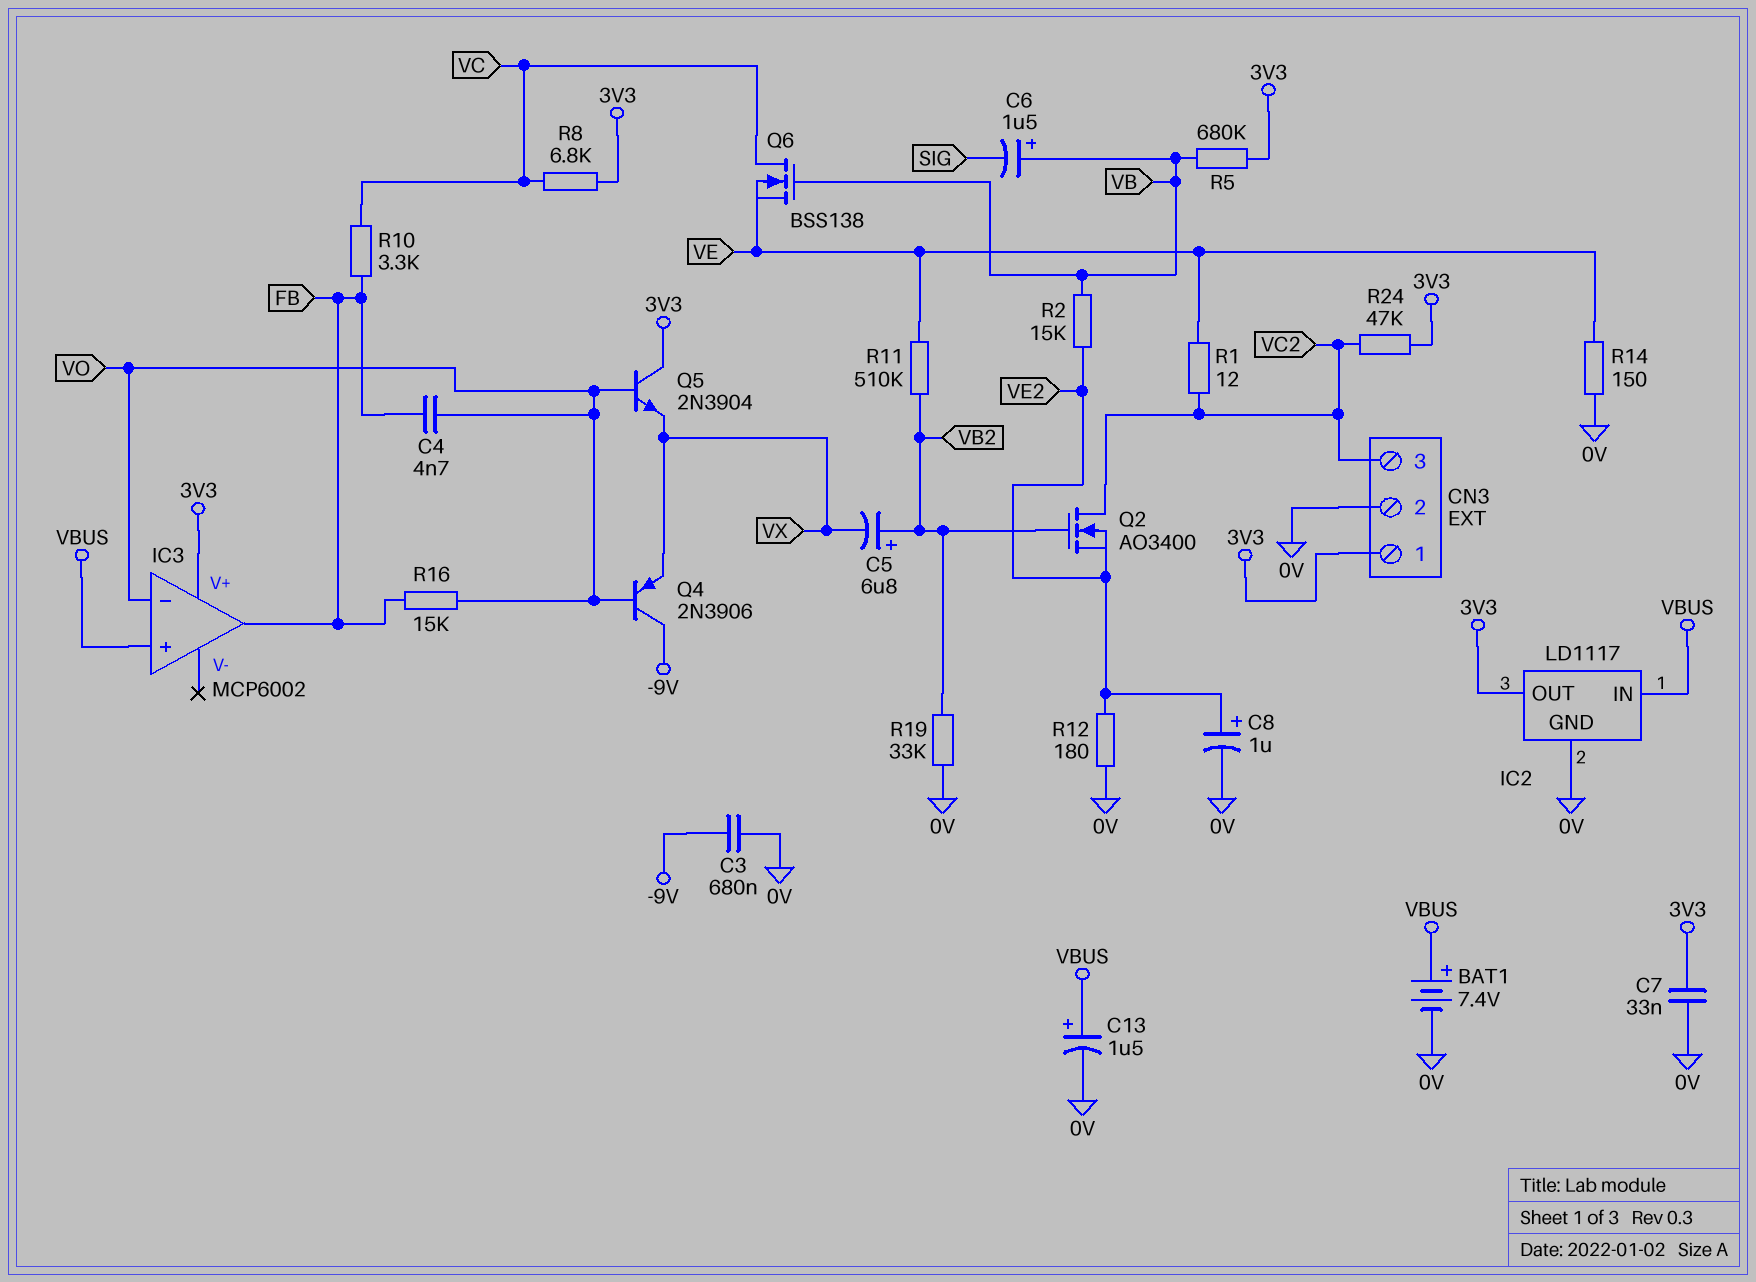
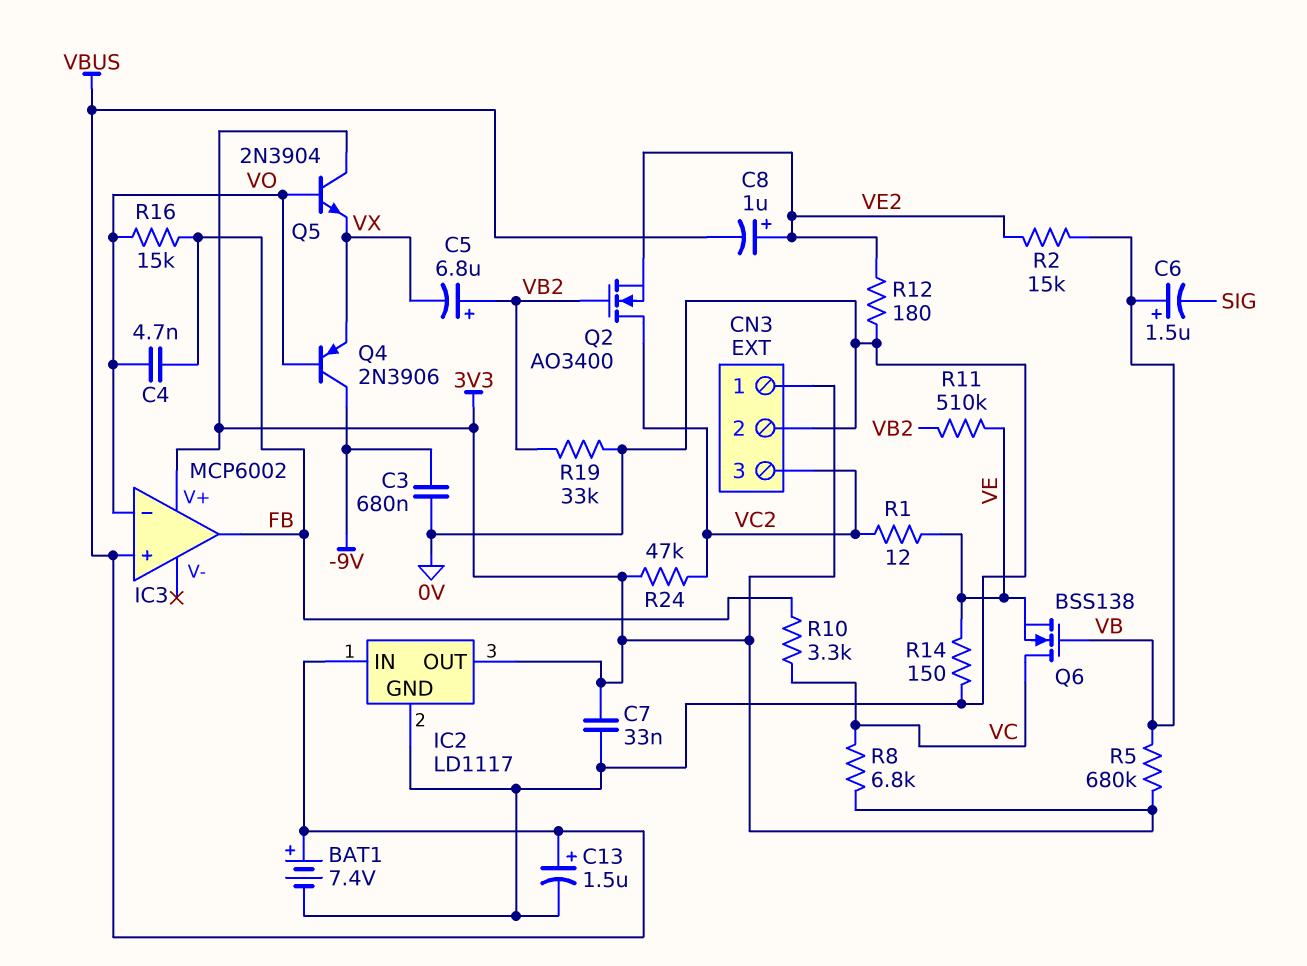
C8: 1uF (plus VE2, minus 0V) -> 1uF (plus VE2, minus VBUS)

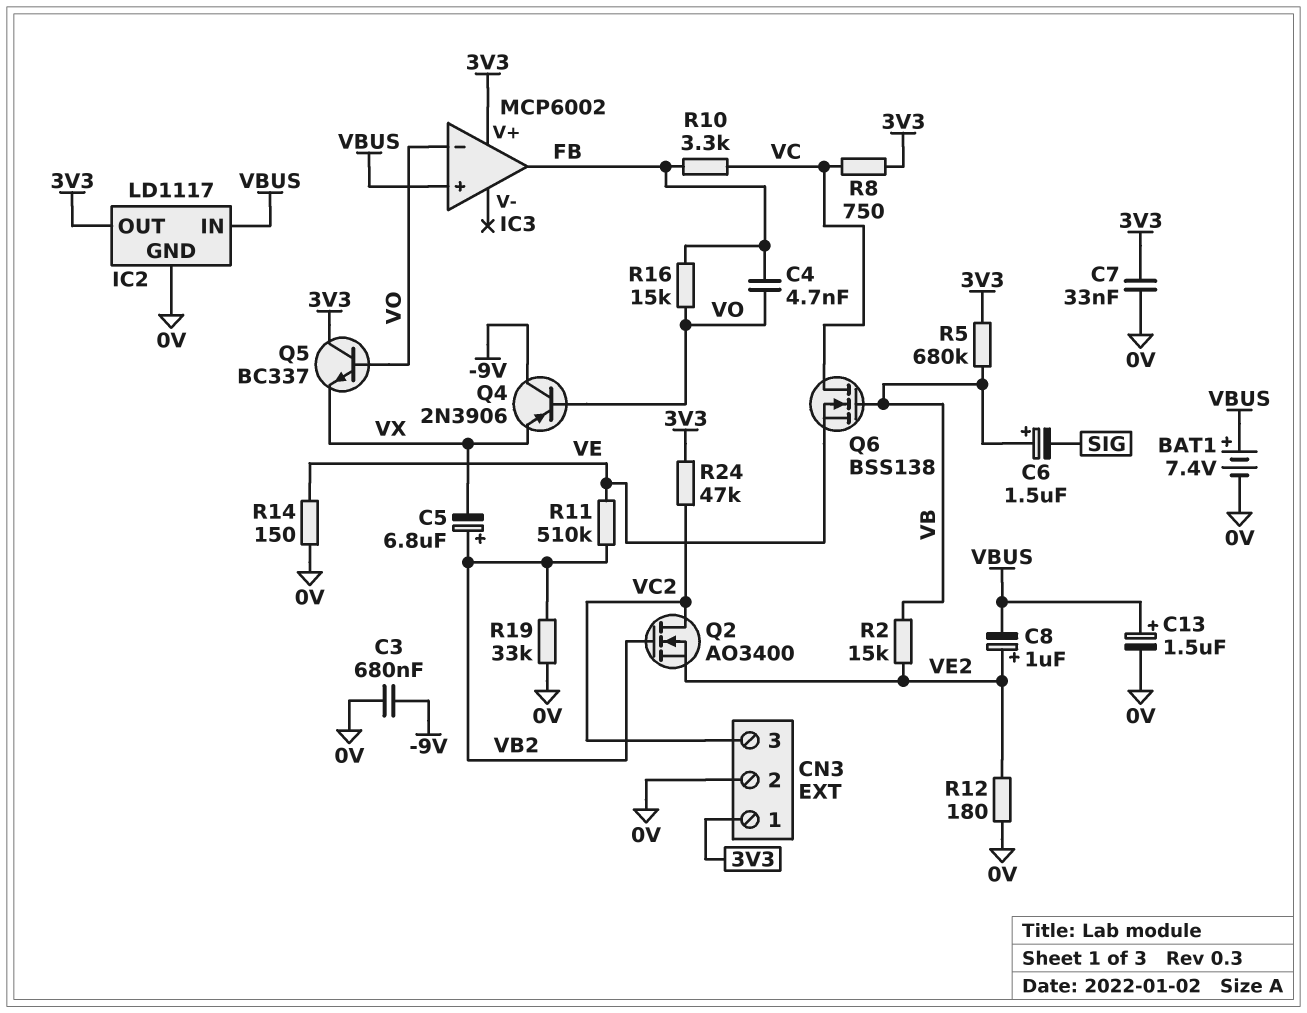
Q5: NPN 2N3904 (B VO, C 3V3, E VX) -> NPN BC337 (B VO, C 3V3, E VX)
R1: 12 (VC2, VE) -> none
R8: 6.8k (3V3, VC) -> 750 (3V3, VC)

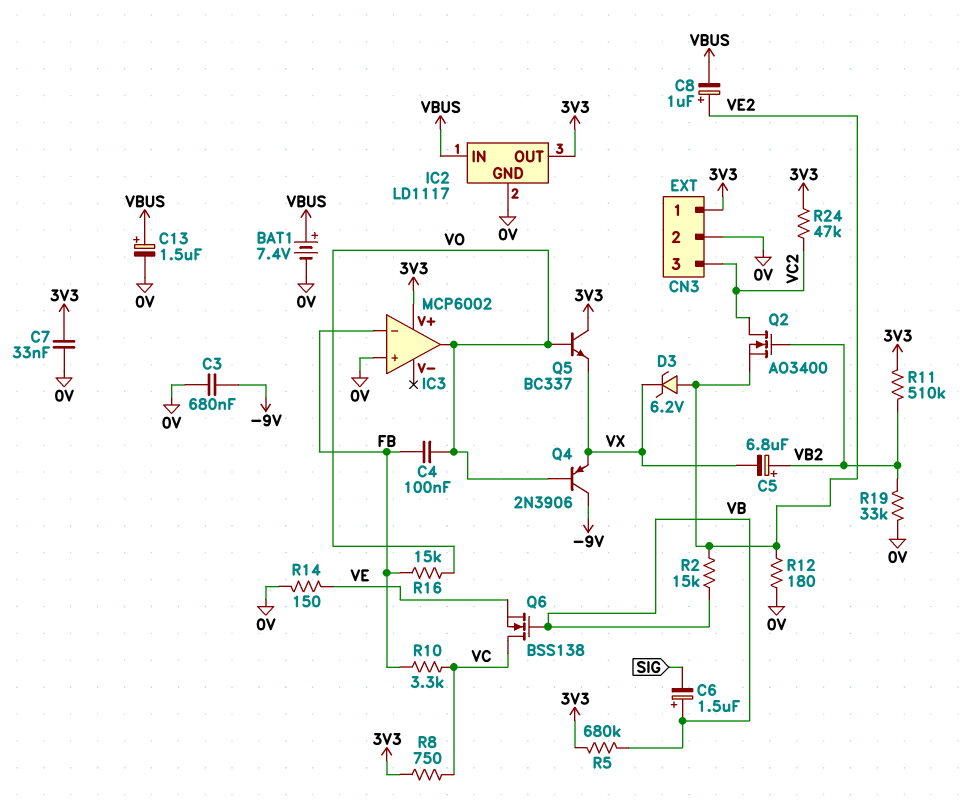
C4: 4.7nF (FB, VO) -> 100nF (FB, VO)
D3: none -> zener 6.2V (A VE2, K VX)
IC3 pin in+: VBUS -> 0V
IC3 pin in-: VO -> FB
IC3 pin out: FB -> VO
R11: 510k (VB2, VE) -> 510k (3V3, VB2)

